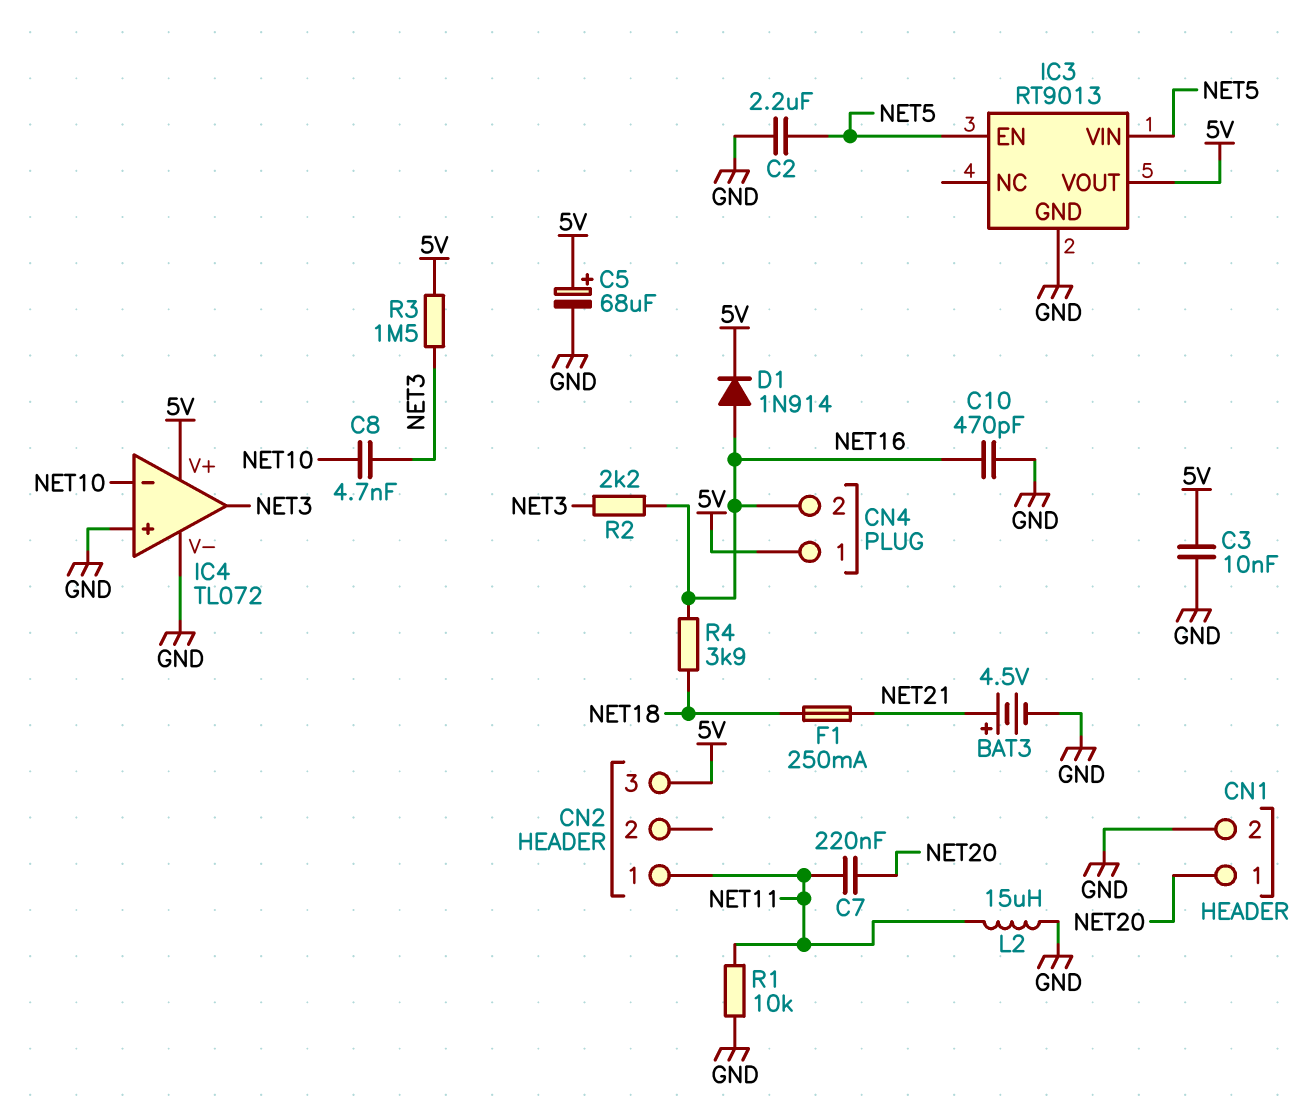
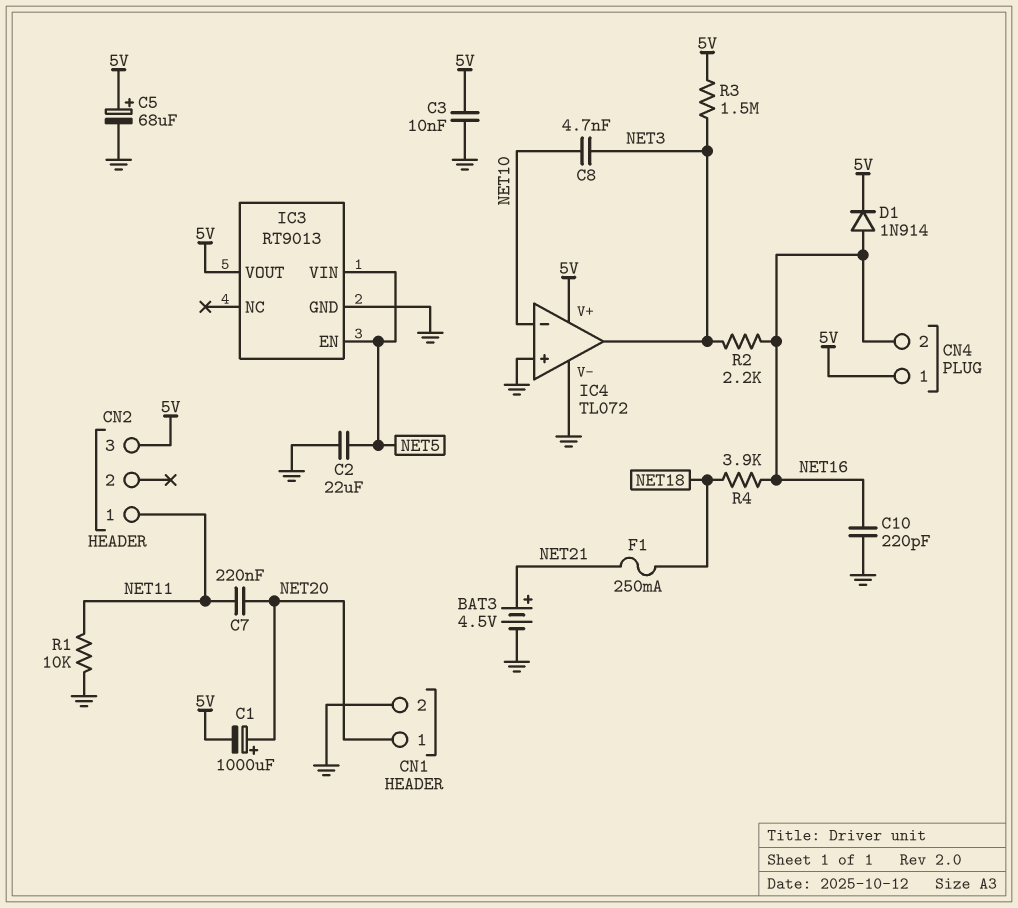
C1: none -> 1000uF (plus NET20, minus 5V)
C2: 2.2uF (GND, NET5) -> 22uF (GND, NET5)
C10: 470pF (GND, NET16) -> 220pF (GND, NET16)
L2: 15uH (GND, NET11) -> none

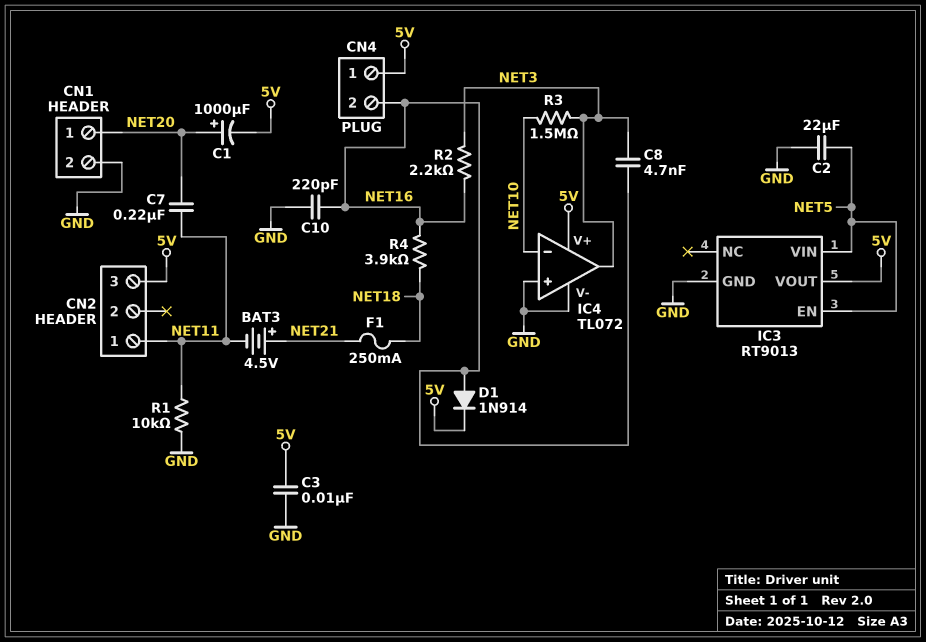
BAT3: 4.5V (plus NET21, minus GND) -> 4.5V (plus NET21, minus NET11)
C5: 68uF (plus 5V, minus GND) -> none
C8: 4.7nF (NET3, NET10) -> 4.7nF (NET3, NET16)
R3: 1.5M (5V, NET3) -> 1.5M (NET3, NET10)

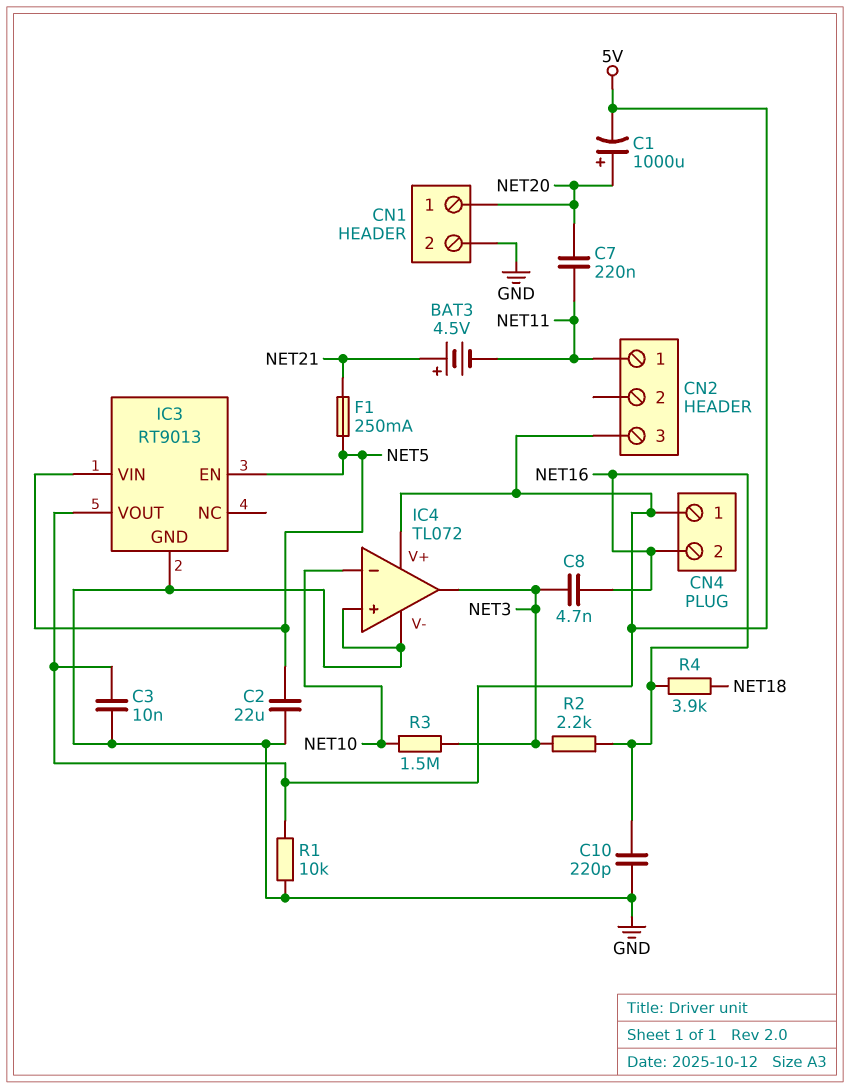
D1: diode 1N914 (A NET16, K 5V) -> none
F1: 250mA (NET18, NET21) -> 250mA (NET5, NET21)
R1: 10k (GND, NET11) -> 10k (5V, GND)

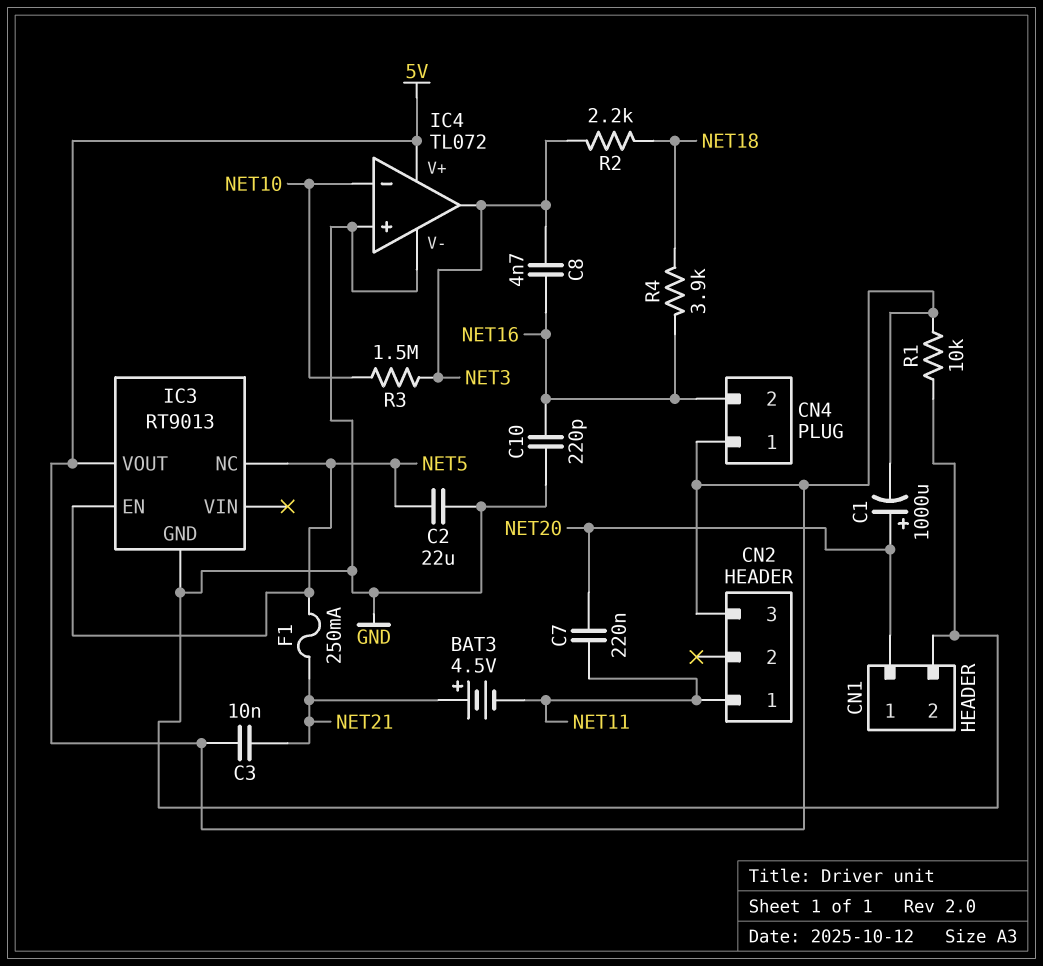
C3: 10nF (5V, GND) -> 10nF (5V, NET21)
IC3 pin NC: none -> NET5
IC3 pin VIN: NET5 -> none
R2: 2.2k (NET3, NET16) -> 2.2k (NET3, NET18)

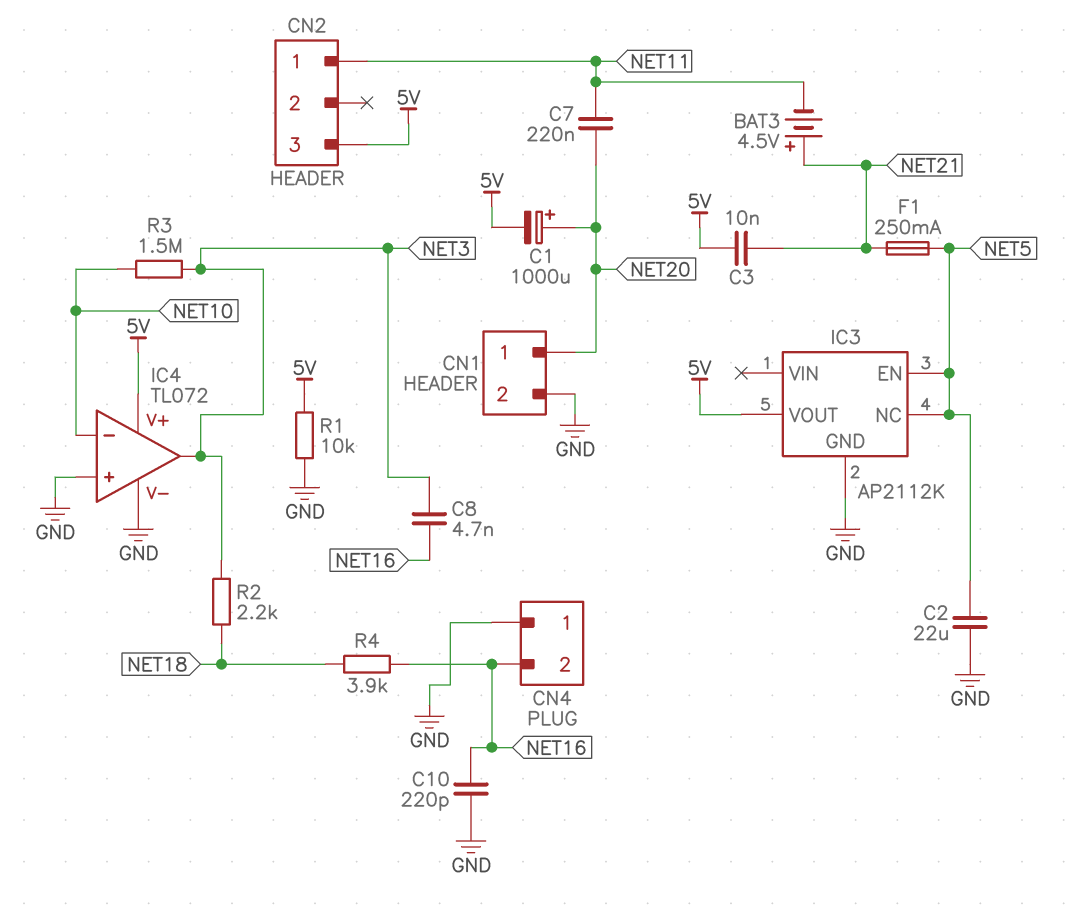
CN4 pin 1: 5V -> GND
IC3: RT9013 -> AP2112K

